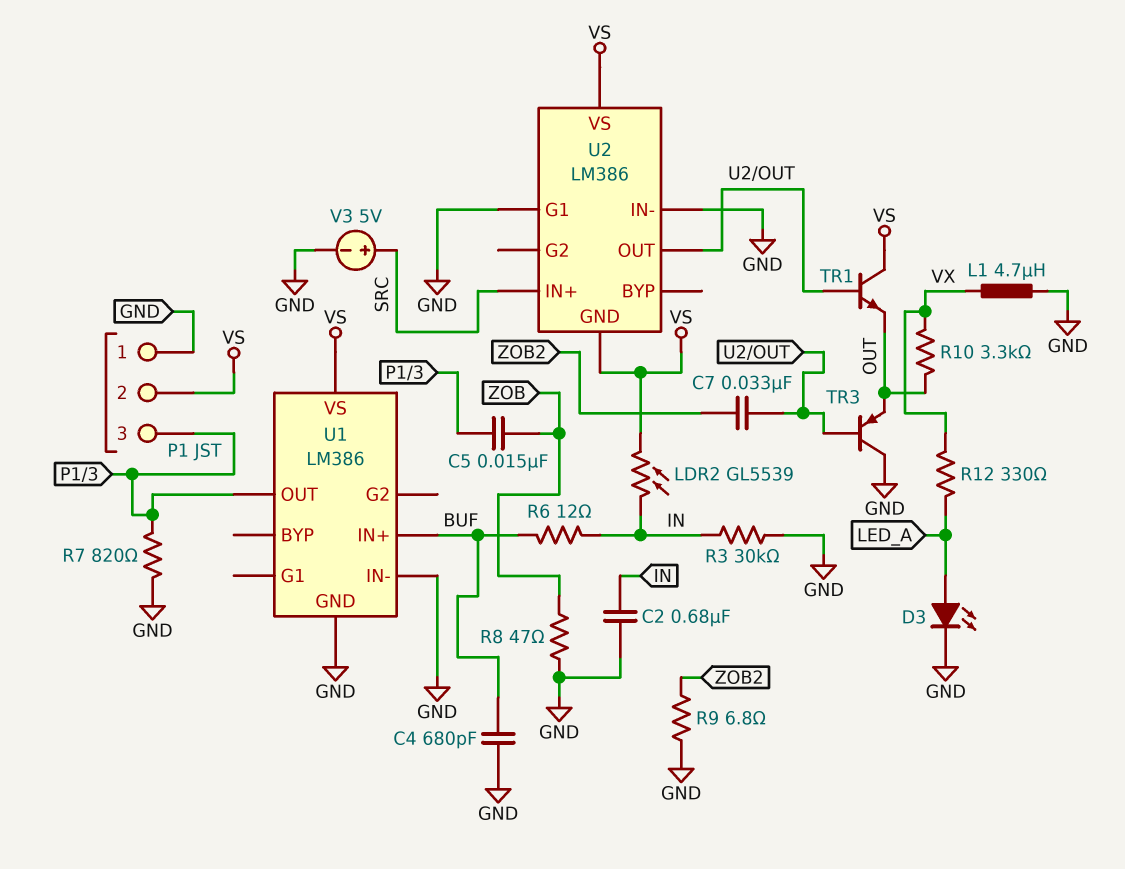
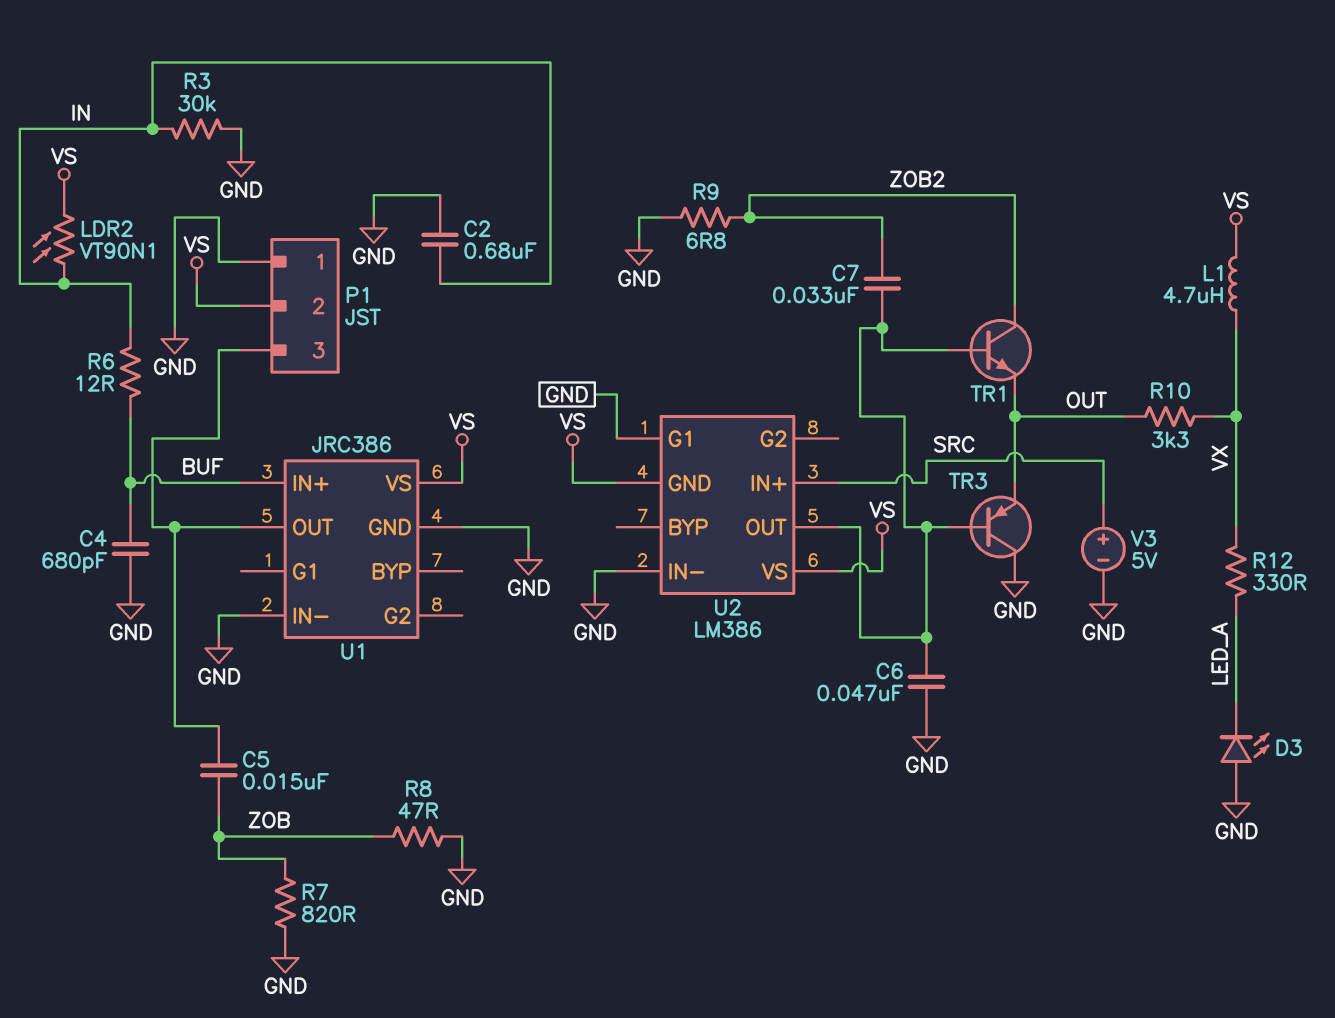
C6: none -> 47nF (GND, U2/OUT)
D3: LED (A LED_A, K GND) -> LED (A GND, K LED_A)
L1: 4.7uH (GND, VX) -> 4.7uH (VS, VX)
LDR2: GL5539 (IN, VS) -> VT90N1 (IN, VS)
R7: 820 (GND, P1/3) -> 820 (GND, ZOB)
TR1: NPN (B U2/OUT, C VS, E OUT) -> NPN (B U2/OUT, C ZOB2, E OUT)
U1: LM386 -> JRC386

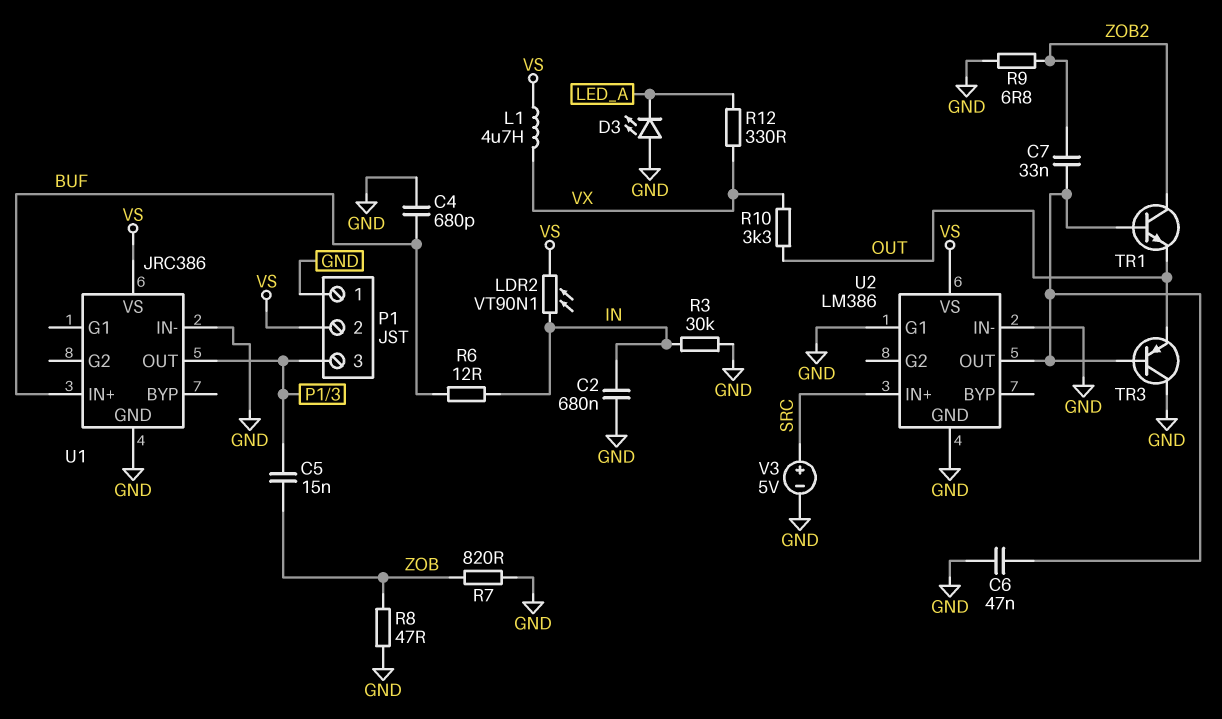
U2 pin GND: VS -> GND

